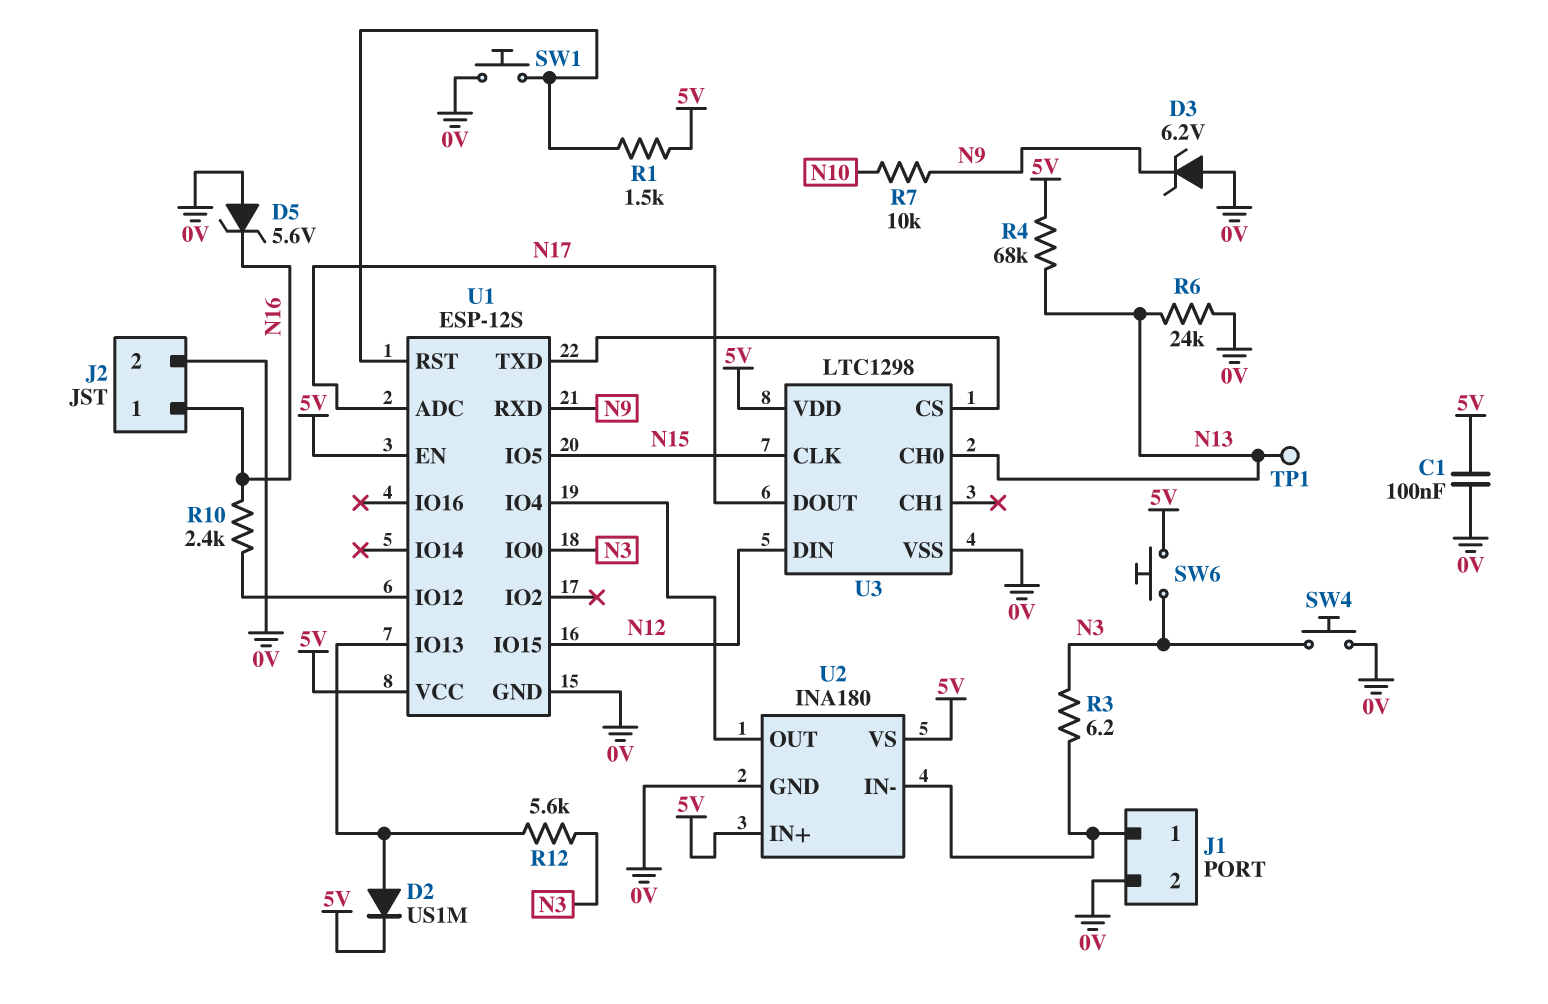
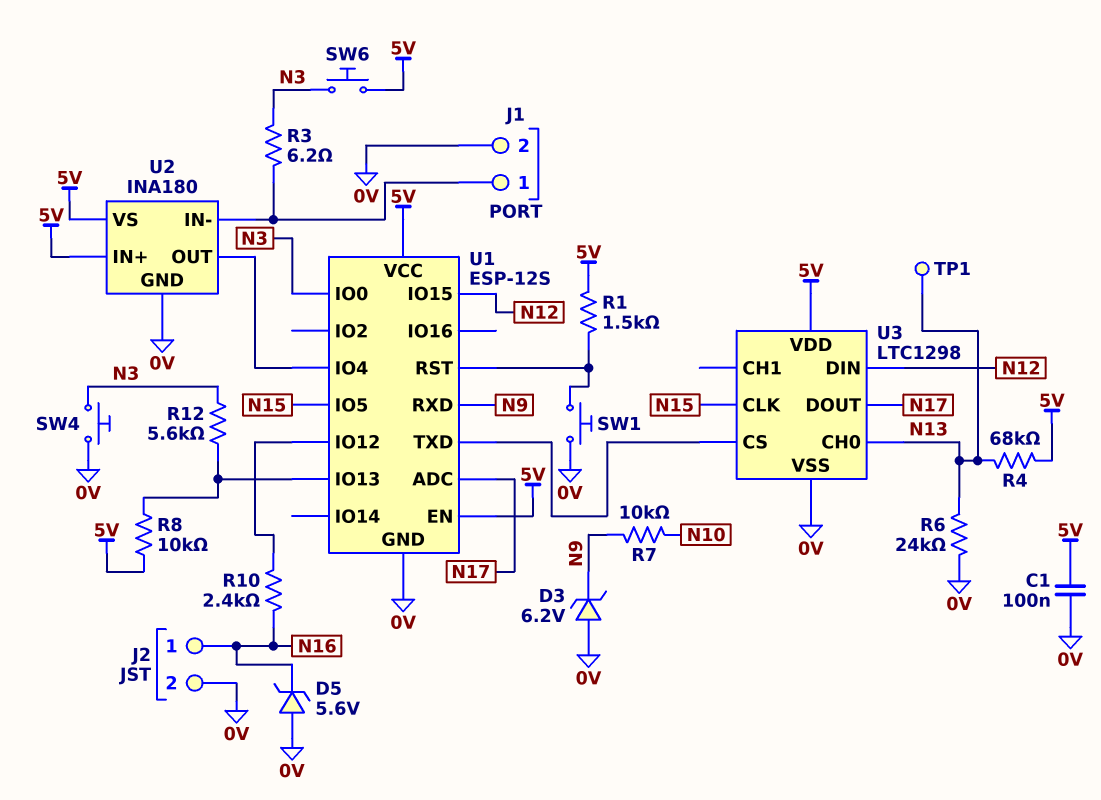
D2: diode US1M (A U1/IO13, K 5V) -> none
R8: none -> 10k (5V, U1/IO13)

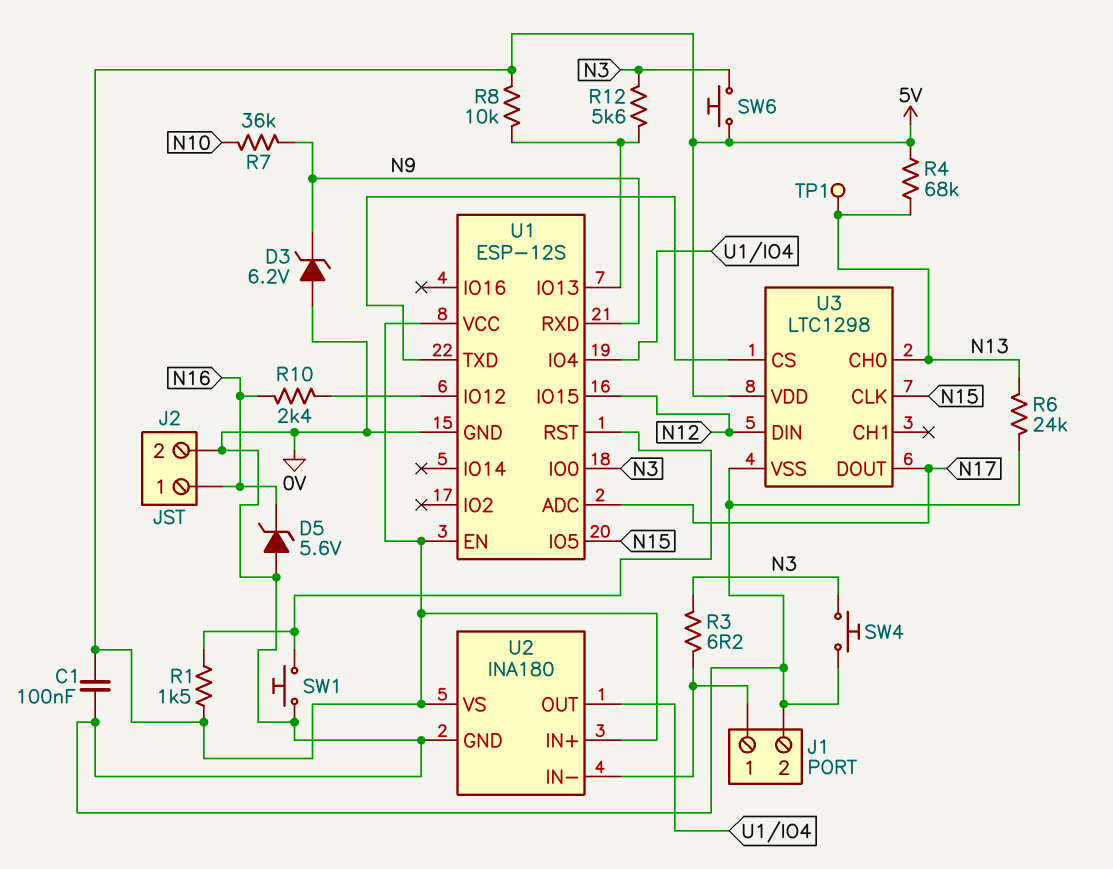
R7: 10k (N9, N10) -> 36k (N9, N10)

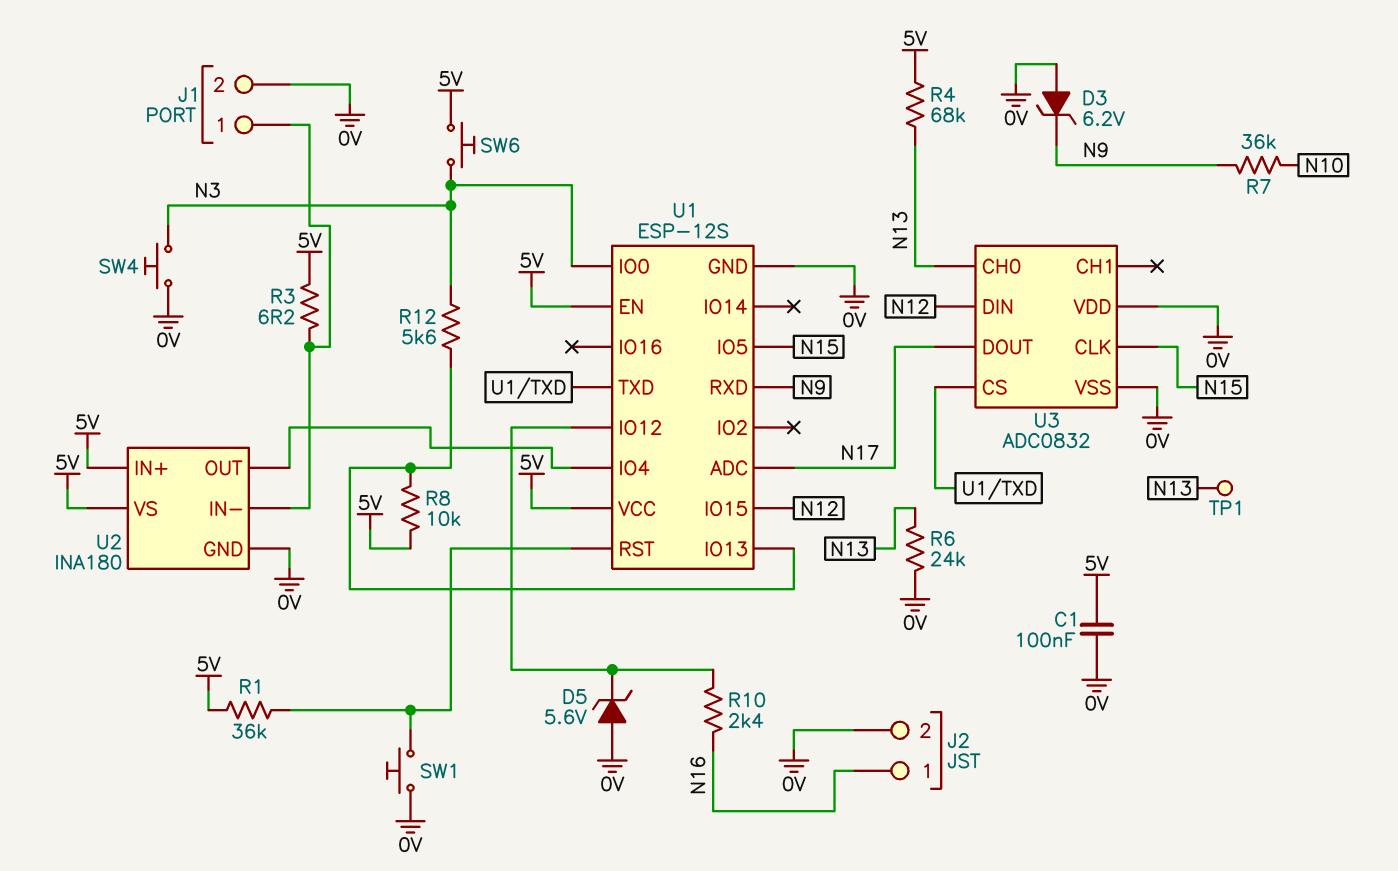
D5: zener 5.6V (A 0V, K N16) -> zener 5.6V (A 0V, K U1/IO12)
R1: 1.5k (5V, U1/RST) -> 36k (5V, U1/RST)
R3: 6.2 (J1/1, N3) -> 6.2 (5V, J1/1)
U3: LTC1298 -> ADC0832
U3 pin VDD: 5V -> 0V

